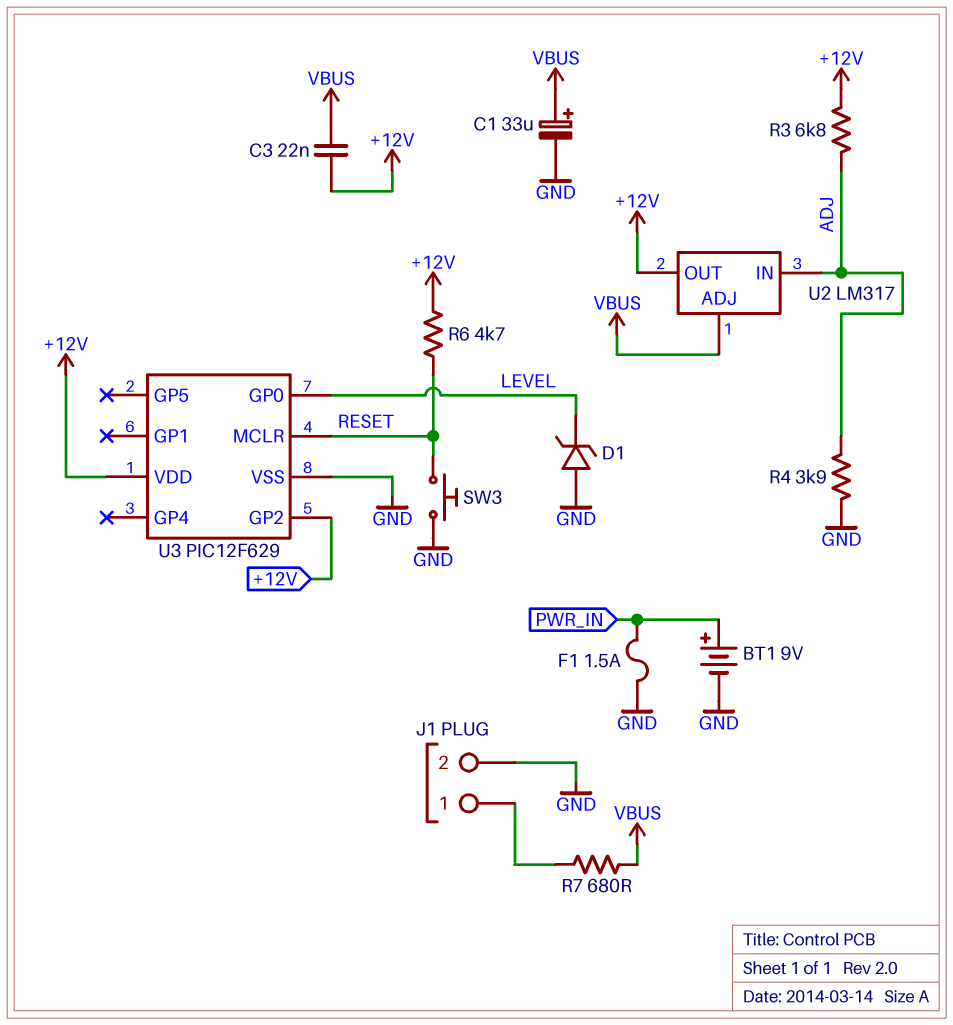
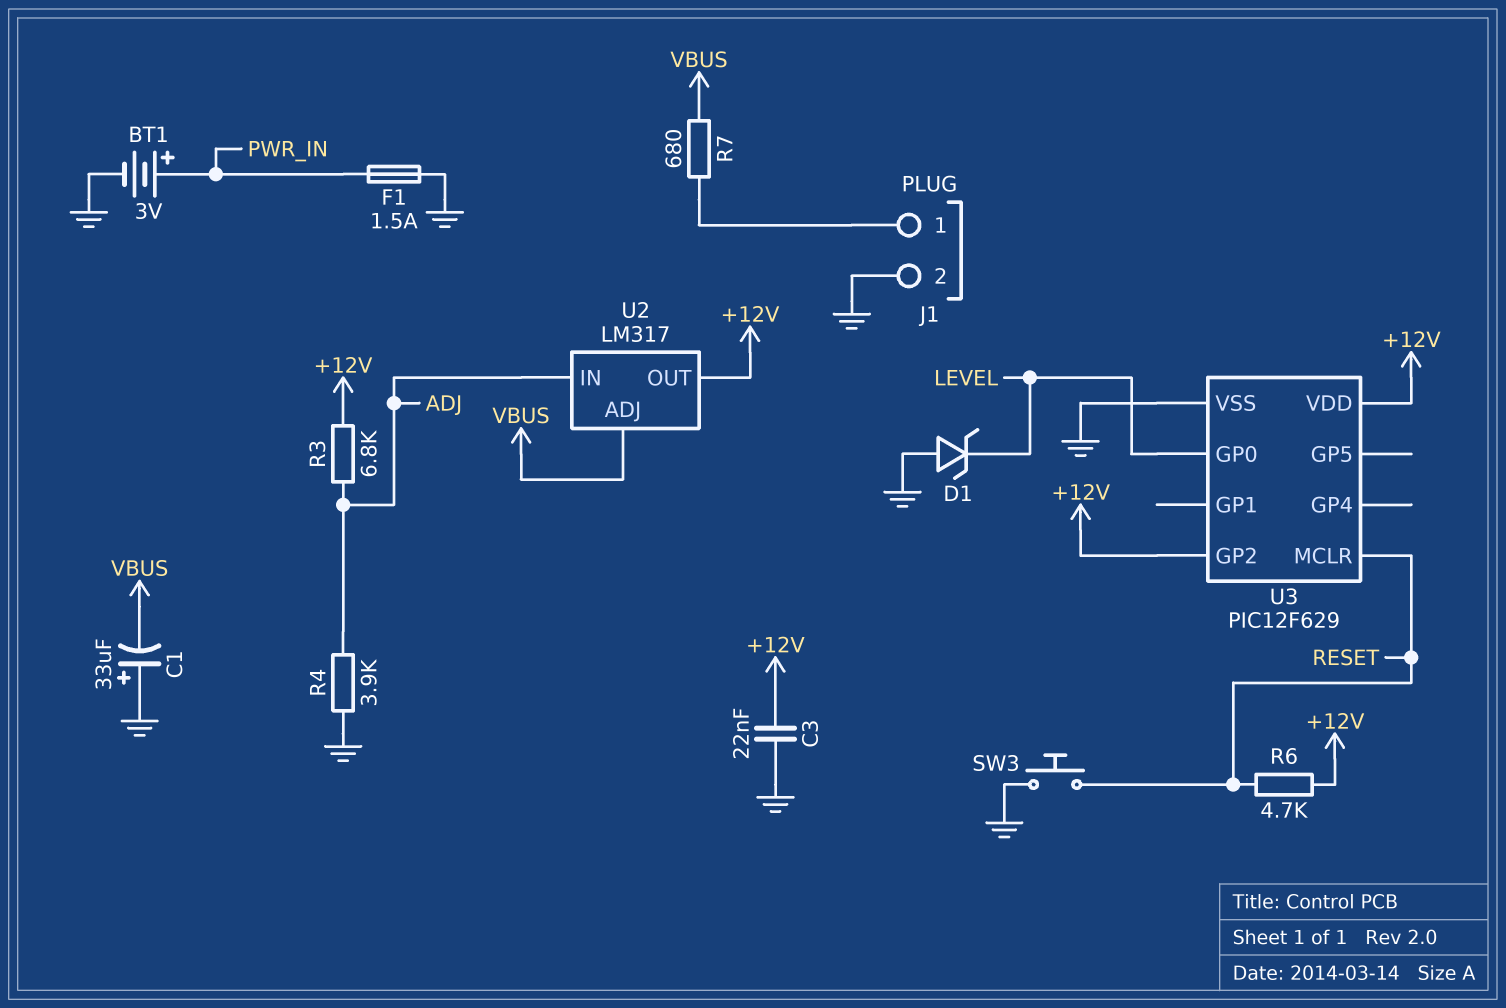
BT1: 9V (plus PWR_IN, minus GND) -> 3V (plus PWR_IN, minus GND)
C1: 33uF (plus VBUS, minus GND) -> 33uF (plus GND, minus VBUS)
C3: 22nF (+12V, VBUS) -> 22nF (+12V, GND)

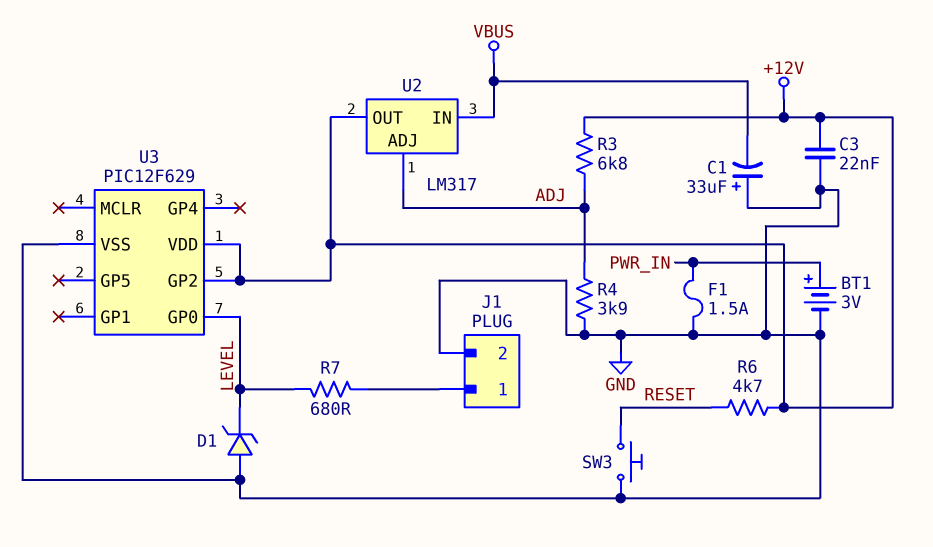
R7: 680 (J1/1, VBUS) -> 680 (J1/1, LEVEL)
U2 pin ADJ: VBUS -> ADJ
U2 pin IN: ADJ -> VBUS
U3 pin MCLR: RESET -> none

